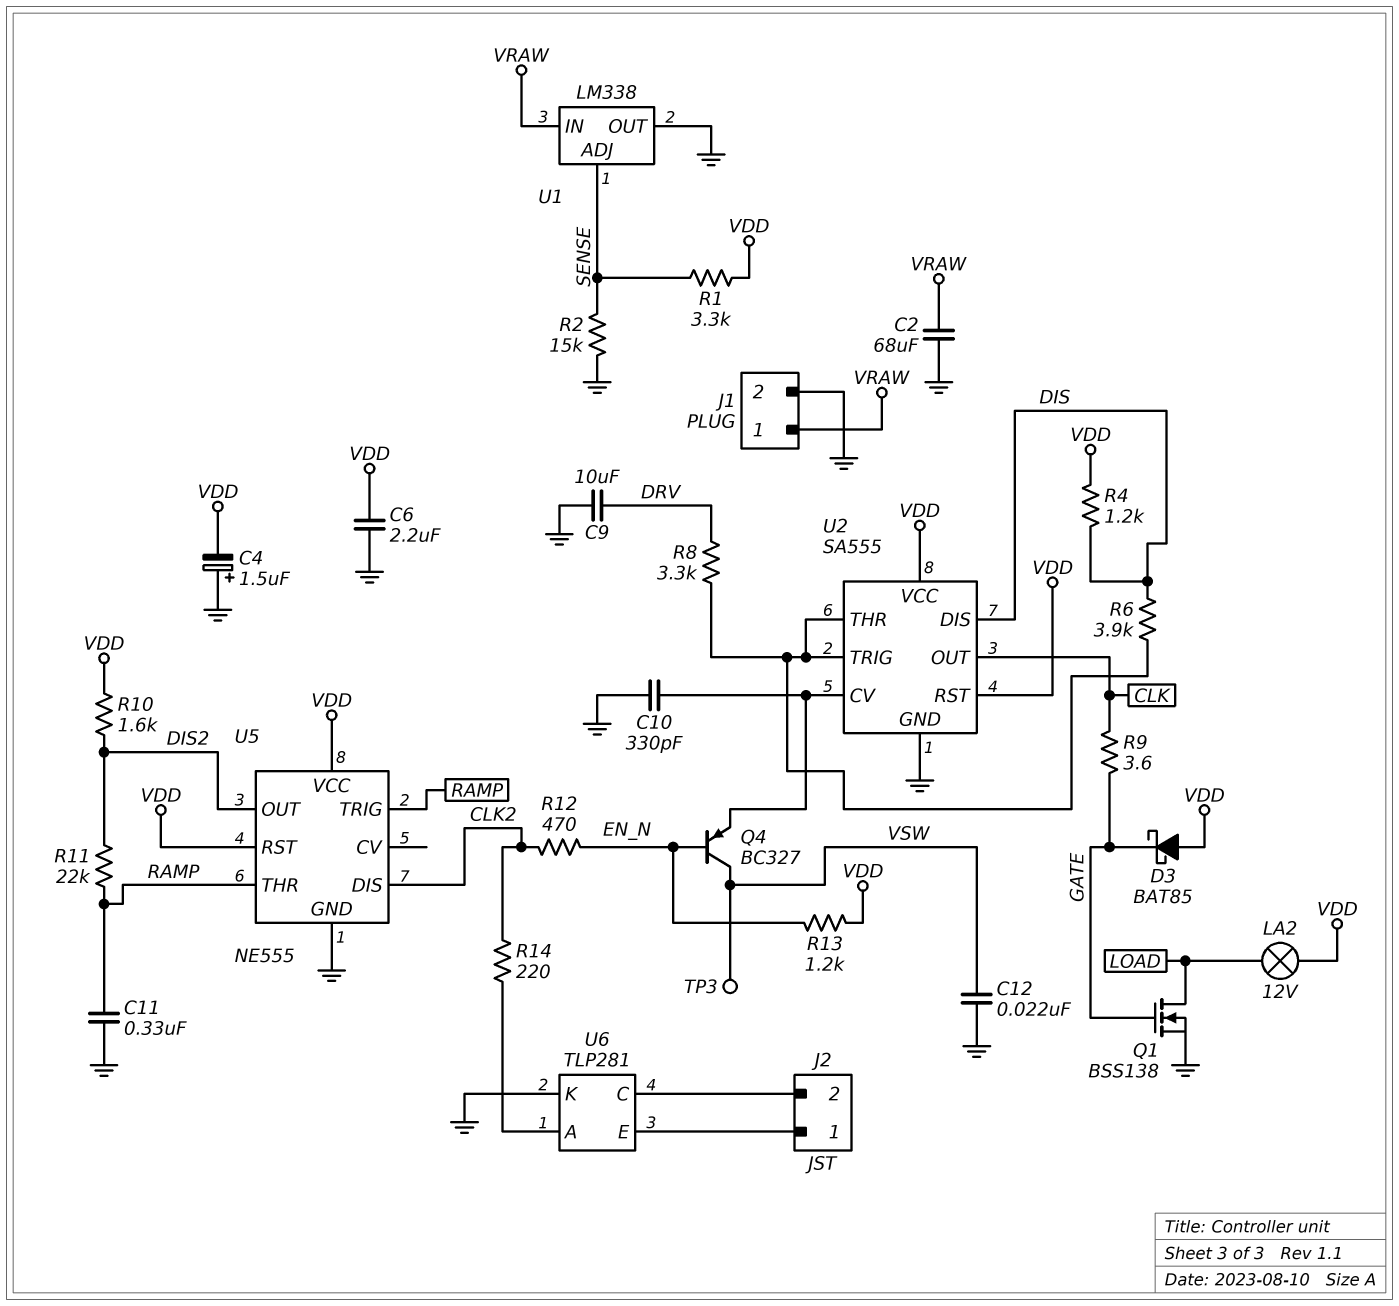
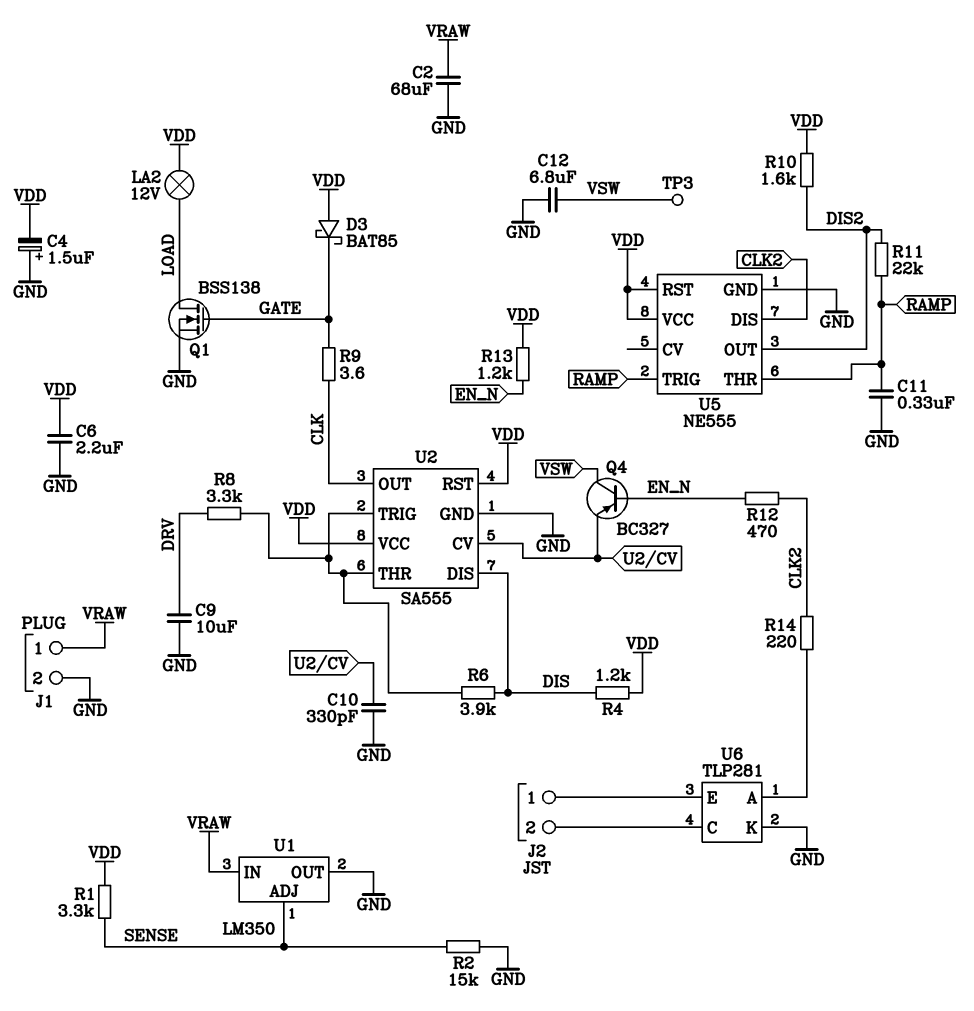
C12: 22nF (GND, VSW) -> 6.8uF (GND, VSW)
U1: LM338 -> LM350

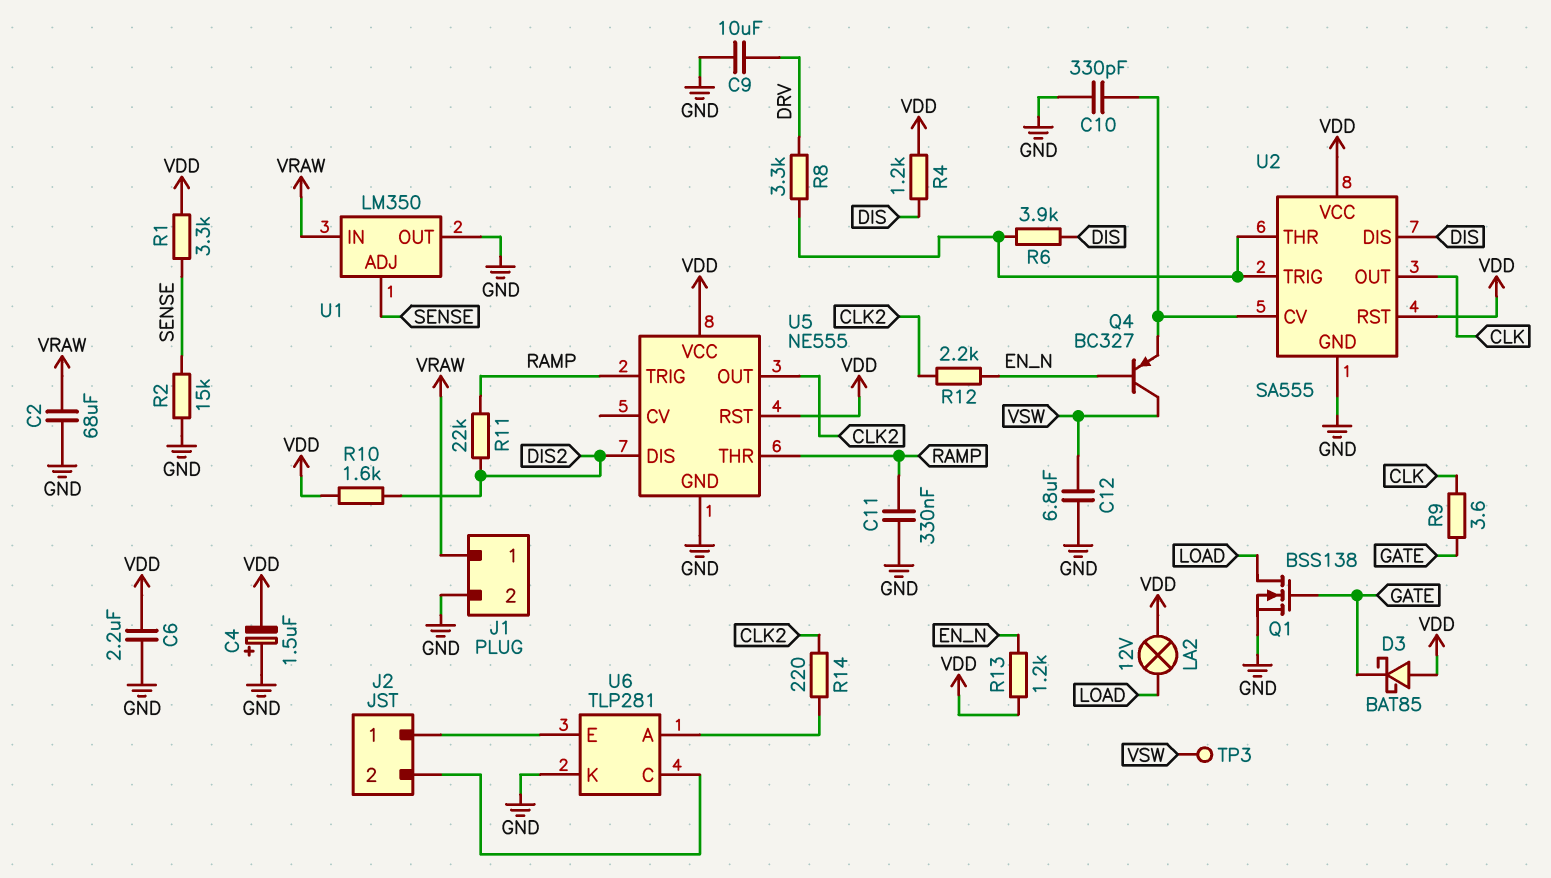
R12: 470 (CLK2, EN_N) -> 2.2k (CLK2, EN_N)
U5 pin DIS: CLK2 -> DIS2
U5 pin OUT: DIS2 -> CLK2

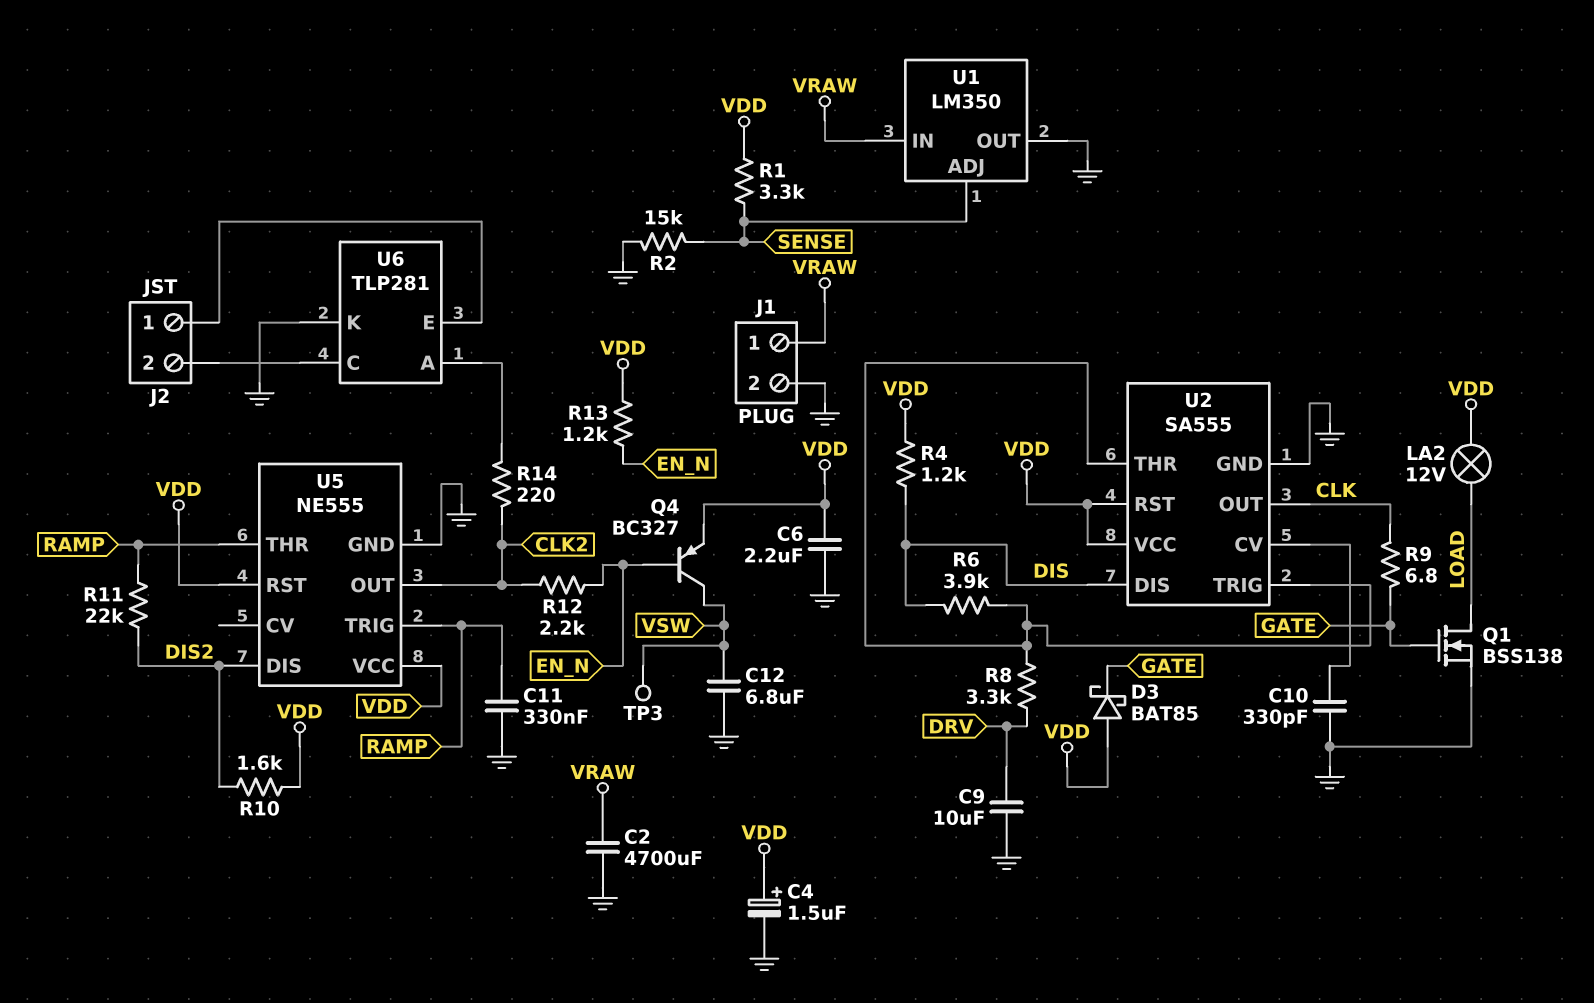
C2: 68uF (GND, VRAW) -> 4700uF (GND, VRAW)
C4: 1.5uF (plus GND, minus VDD) -> 1.5uF (plus VDD, minus GND)
Q4: PNP BC327 (B EN_N, C VSW, E U2/CV) -> PNP BC327 (B EN_N, C VSW, E VDD)
R9: 3.6 (CLK, GATE) -> 6.8 (CLK, GATE)

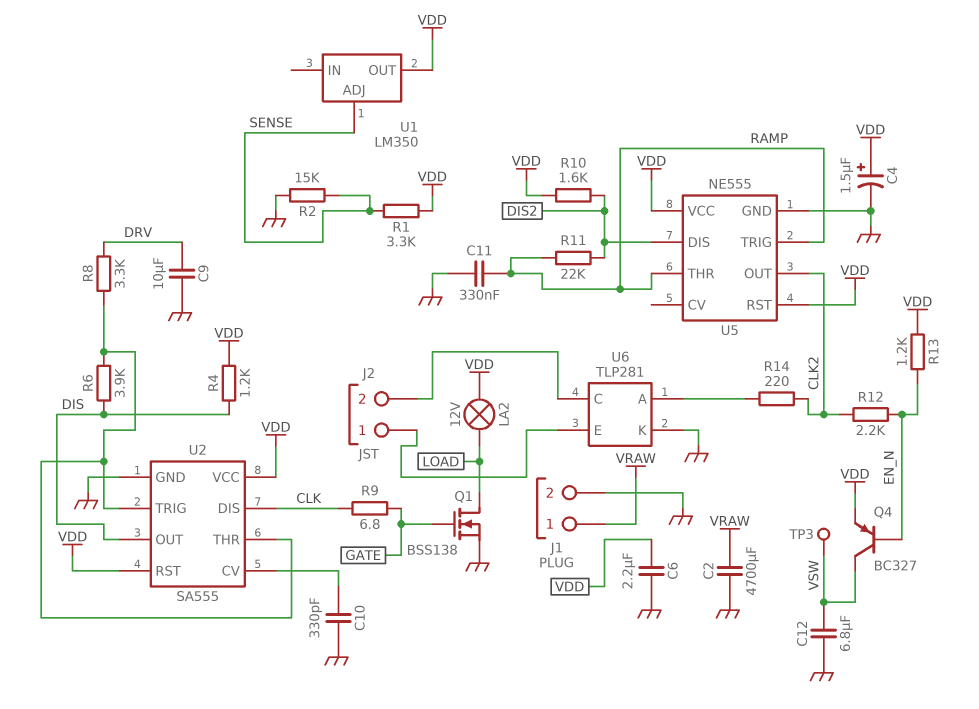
D3: schottky BAT85 (A VDD, K GATE) -> none
U1 pin IN: VRAW -> none
U1 pin OUT: GND -> VDD
U2 pin DIS: DIS -> CLK
U2 pin OUT: CLK -> DIS

